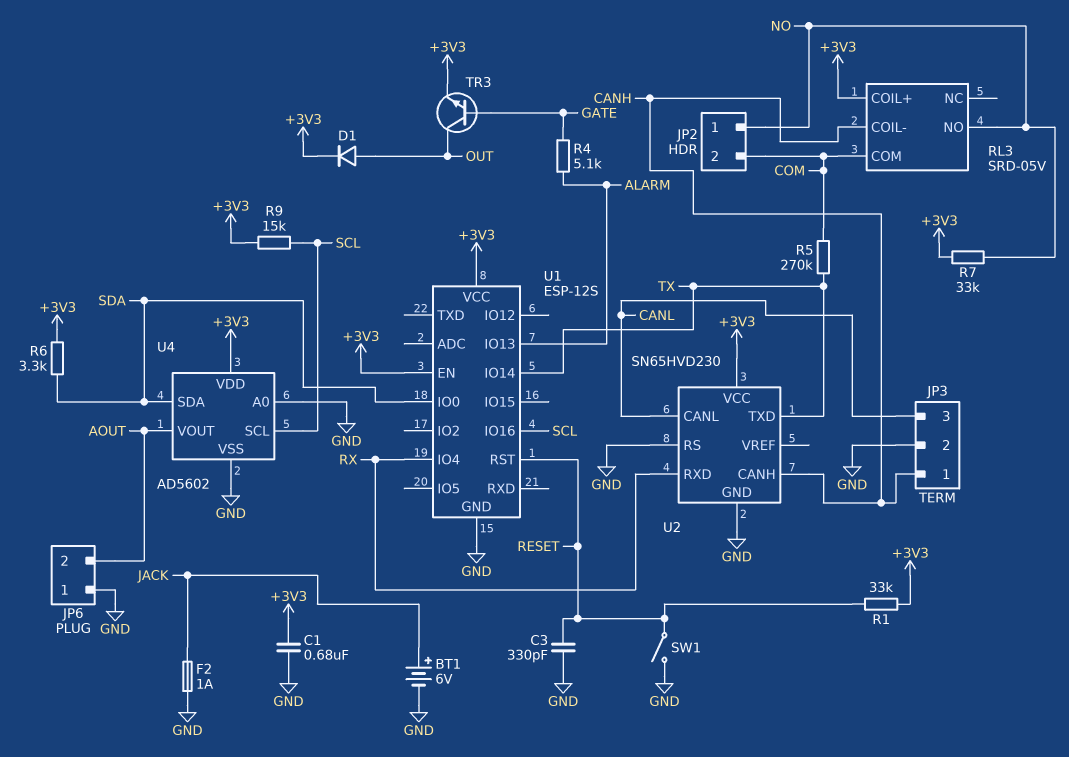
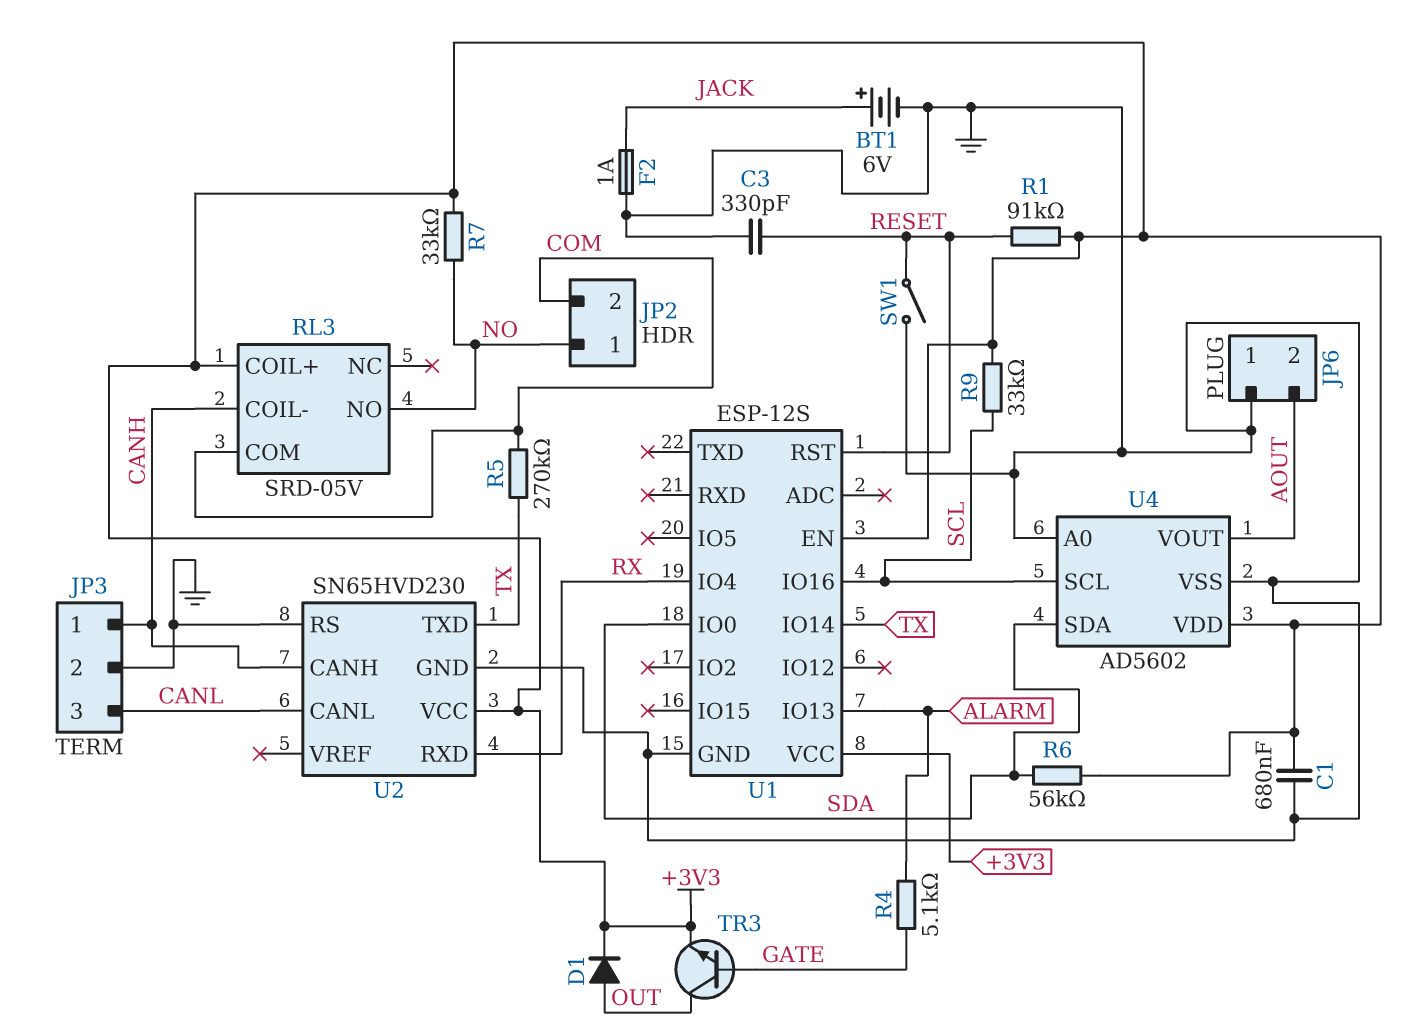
R1: 33k (+3V3, RESET) -> 91k (+3V3, RESET)
R6: 3.3k (+3V3, SDA) -> 56k (+3V3, SDA)
R9: 15k (+3V3, SCL) -> 33k (+3V3, SCL)

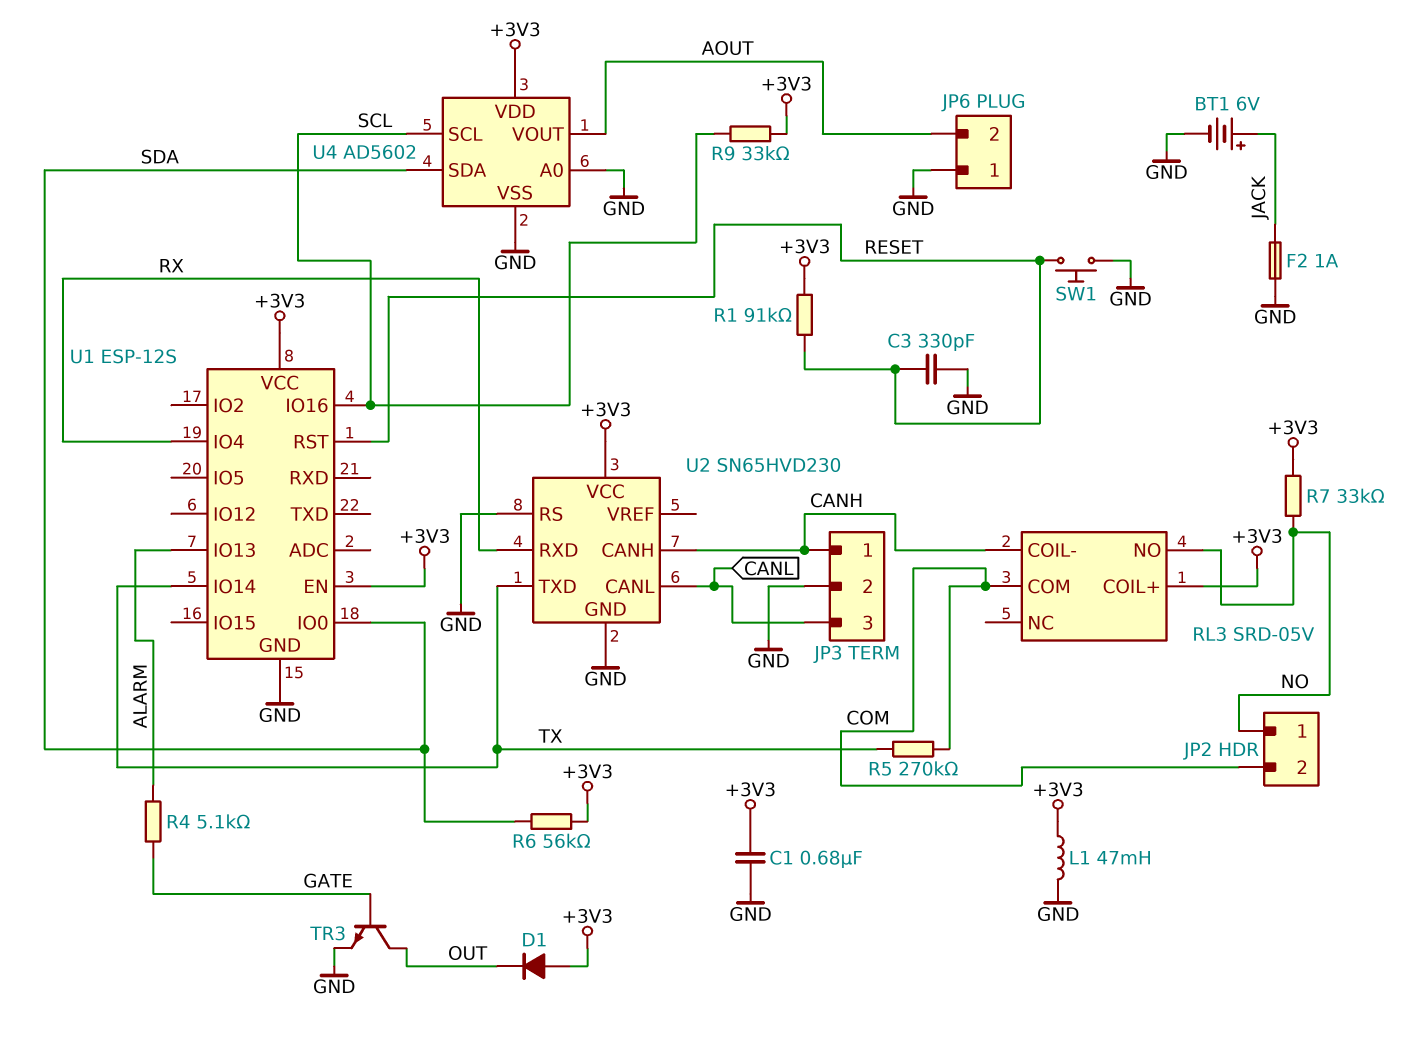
D1: diode (A OUT, K +3V3) -> diode (A +3V3, K OUT)
L1: none -> 47mH (+3V3, GND)
SW1: switch (GND, RESET) -> button (GND, RESET)
TR3: NPN (B GATE, C OUT, E +3V3) -> NPN (B GATE, C OUT, E GND)

